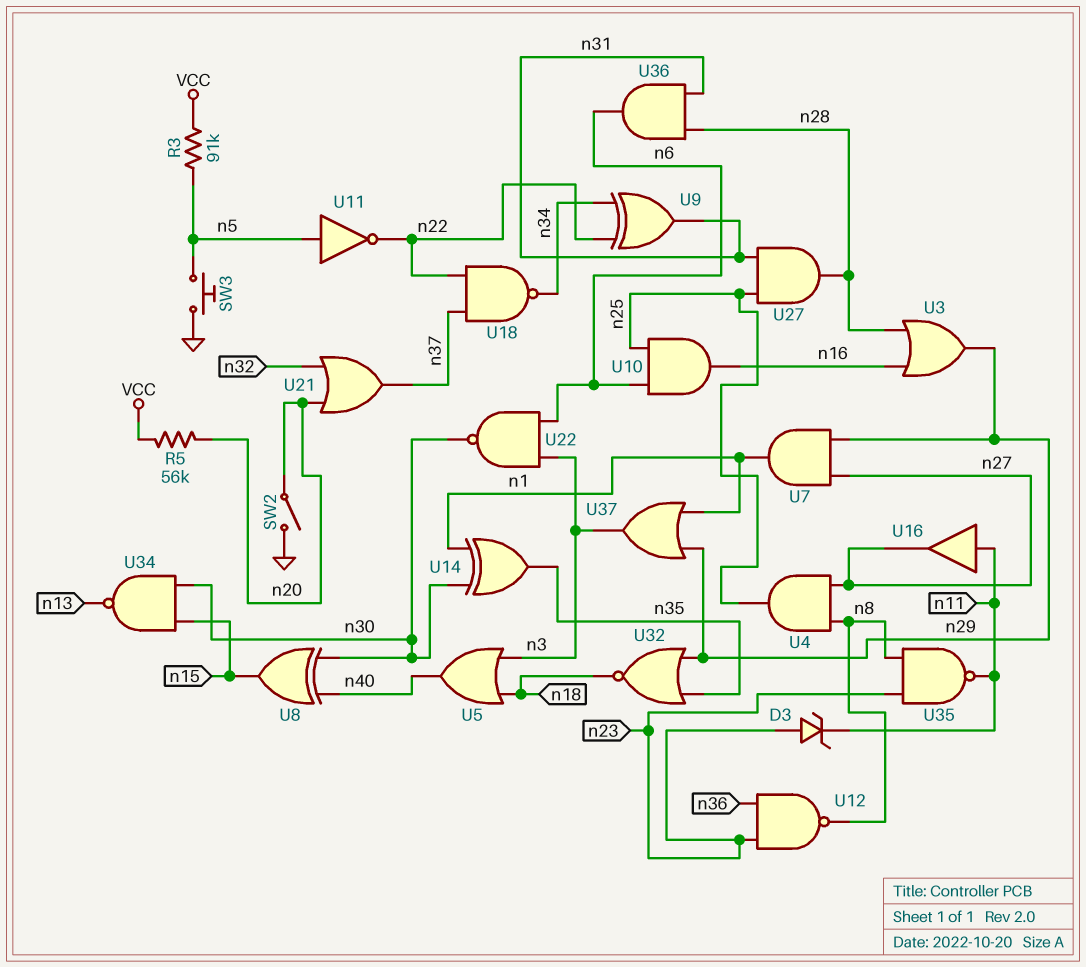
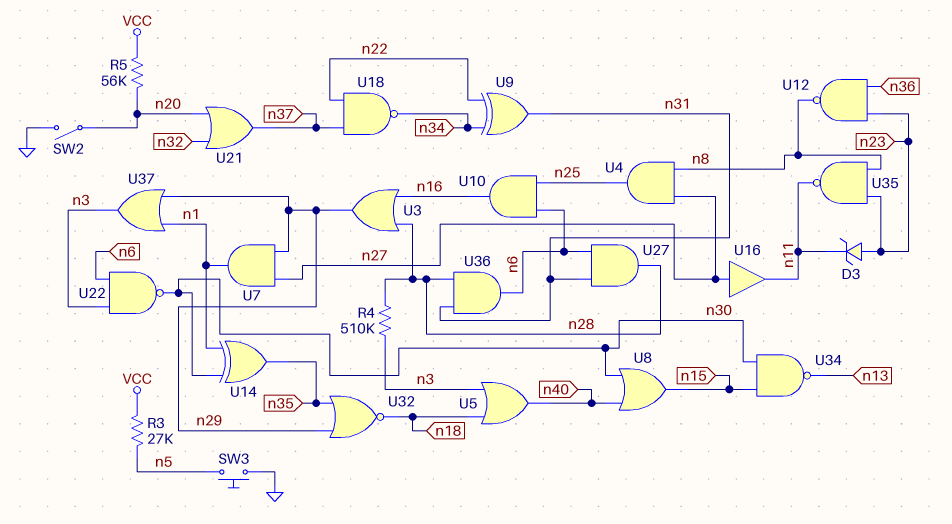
R3: 91k (VCC, n5) -> 27k (VCC, n5)
R4: none -> 510k (n3, n28)
U8: XOR (in n30, in n40, out n15) -> OR (in n30, in n40, out n15)
U11: NOT (in n5, out n22) -> none
U16: buffer (in n11, out n27) -> buffer (in n27, out n11)
U27: AND (in n25, in n31, out n28) -> AND (in n6, in n31, out n28)

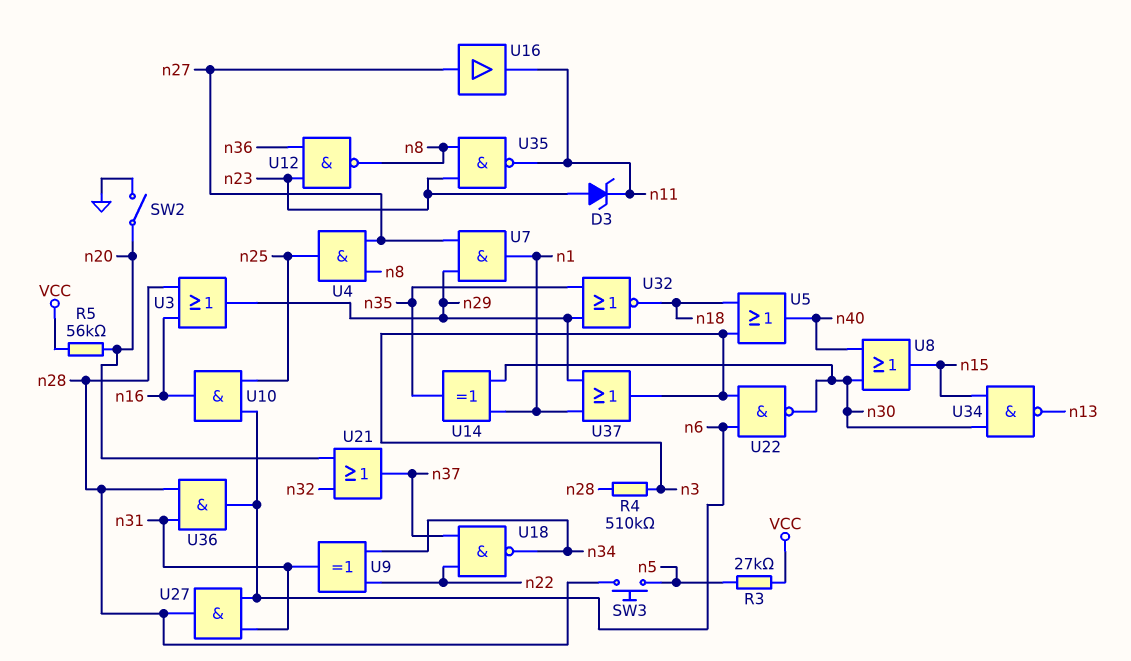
SW3: button (GND, n5) -> button (n5, n28)

